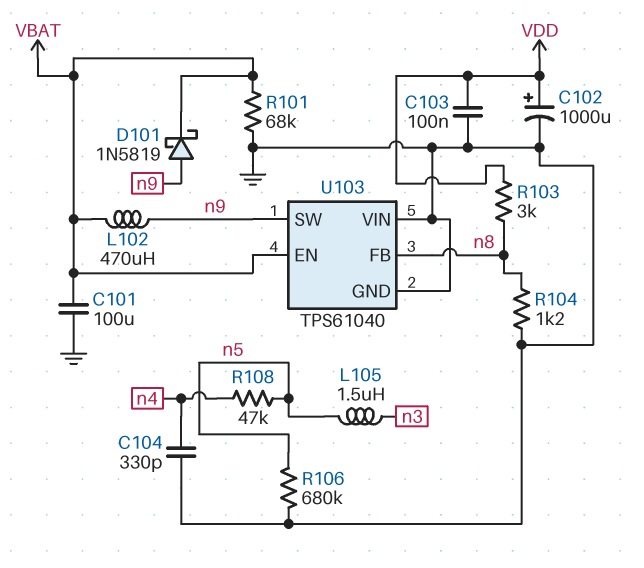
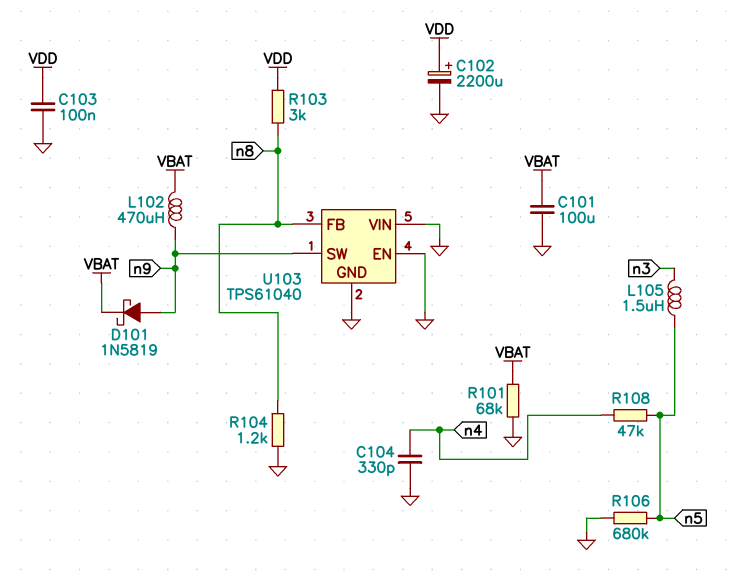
C102: 1000uF (plus VDD, minus GND) -> 2200uF (plus VDD, minus GND)
U103 pin EN: VBAT -> GND

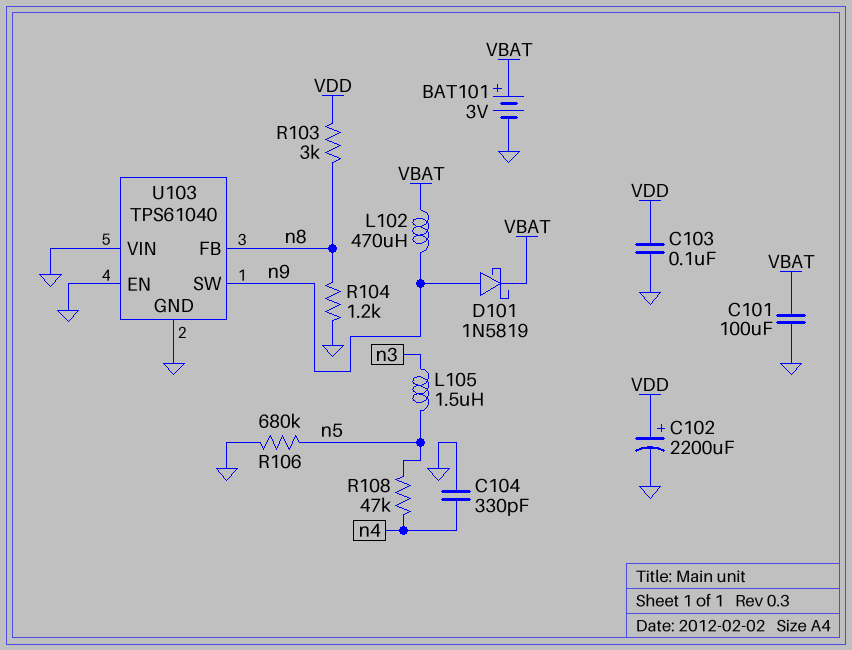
BAT101: none -> 3V (plus VBAT, minus GND)
R101: 68k (GND, VBAT) -> none

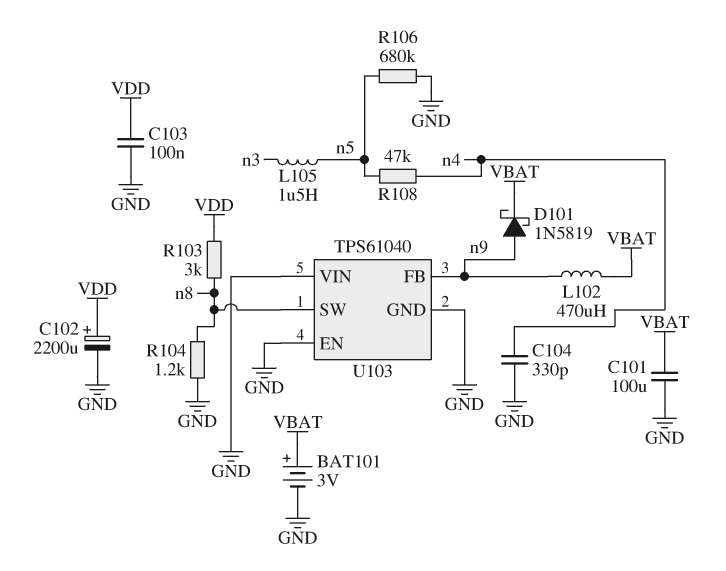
U103 pin FB: n8 -> n9
U103 pin SW: n9 -> n8

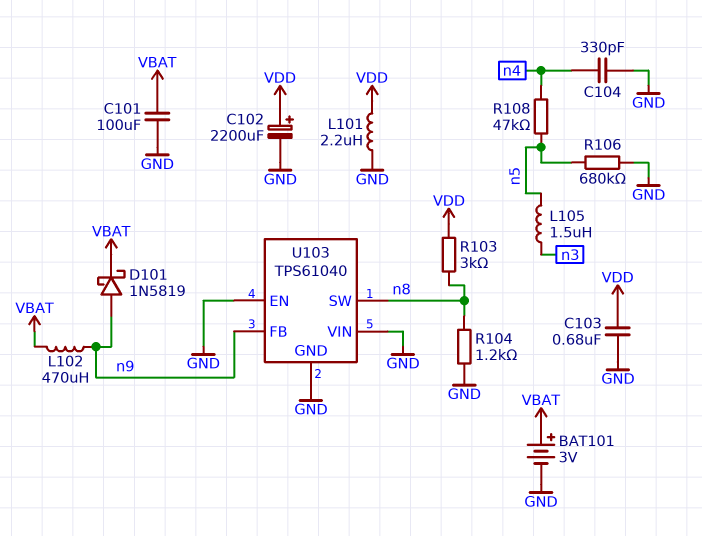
C103: 100nF (GND, VDD) -> 680nF (GND, VDD)
L101: none -> 2.2uH (GND, VDD)

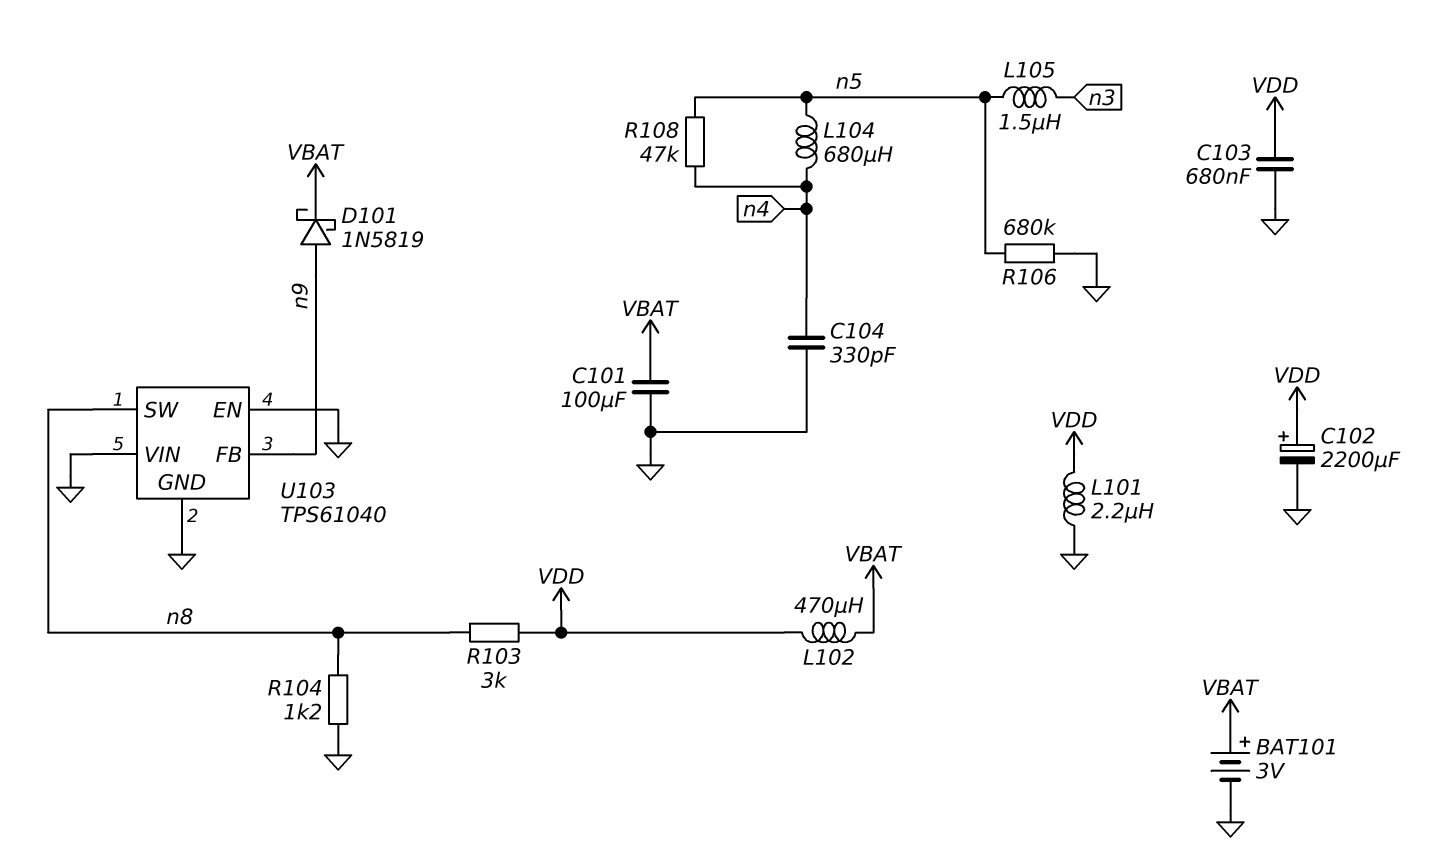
L102: 470uH (VBAT, n9) -> 470uH (VBAT, VDD)
L104: none -> 680uH (n4, n5)

